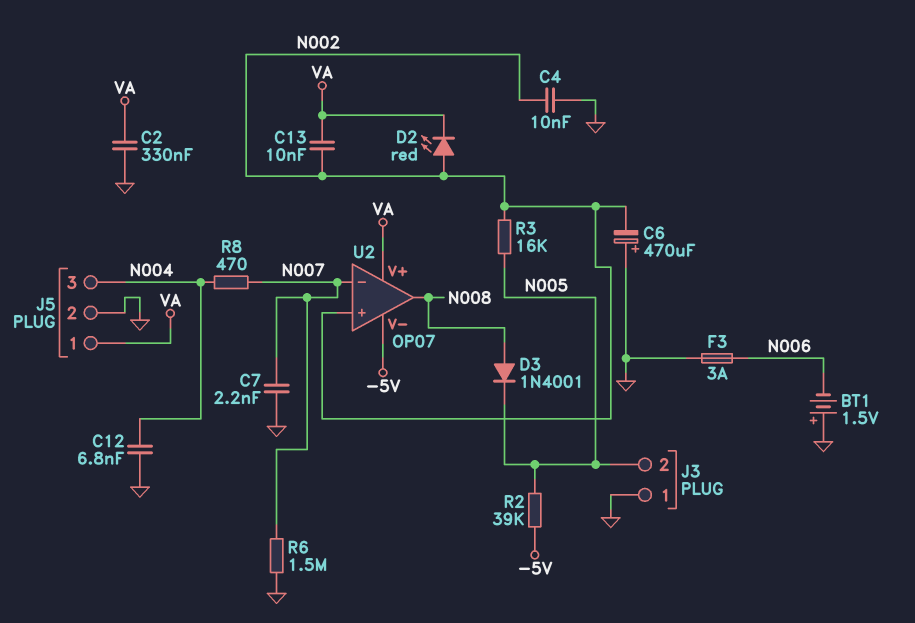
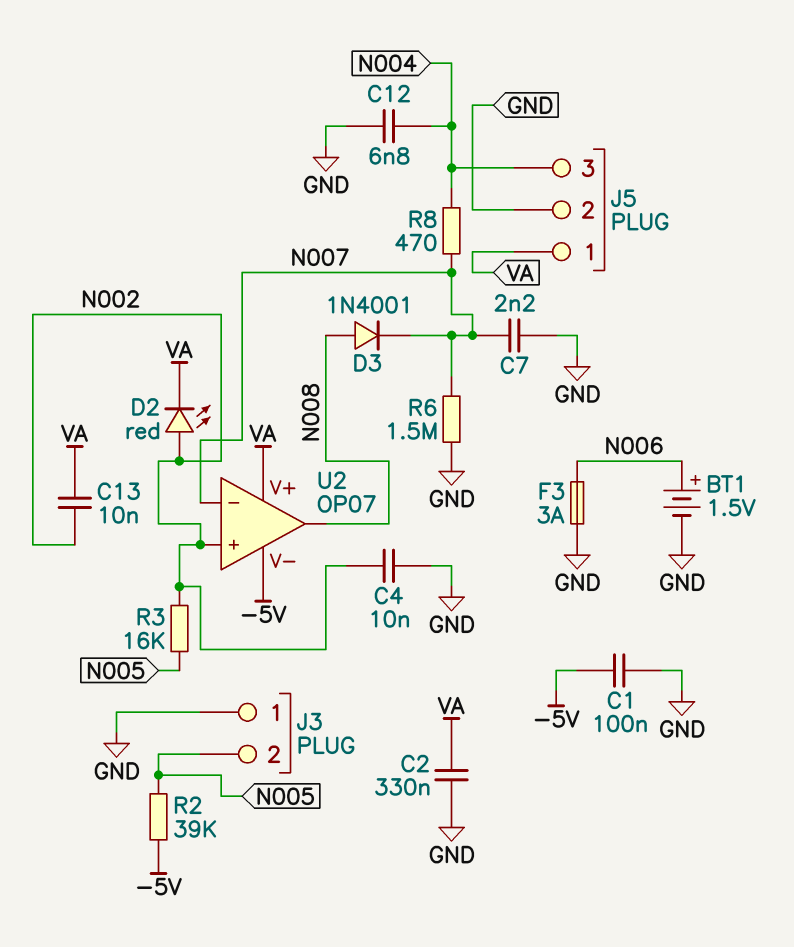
BT1: 1.5V (plus GND, minus N006) -> 1.5V (plus N006, minus GND)
C1: none -> 100nF (-5V, GND)
C6: 470uF (plus GND, minus N002) -> none
D3: diode 1N4001 (A N008, K N005) -> diode 1N4001 (A N008, K N007)

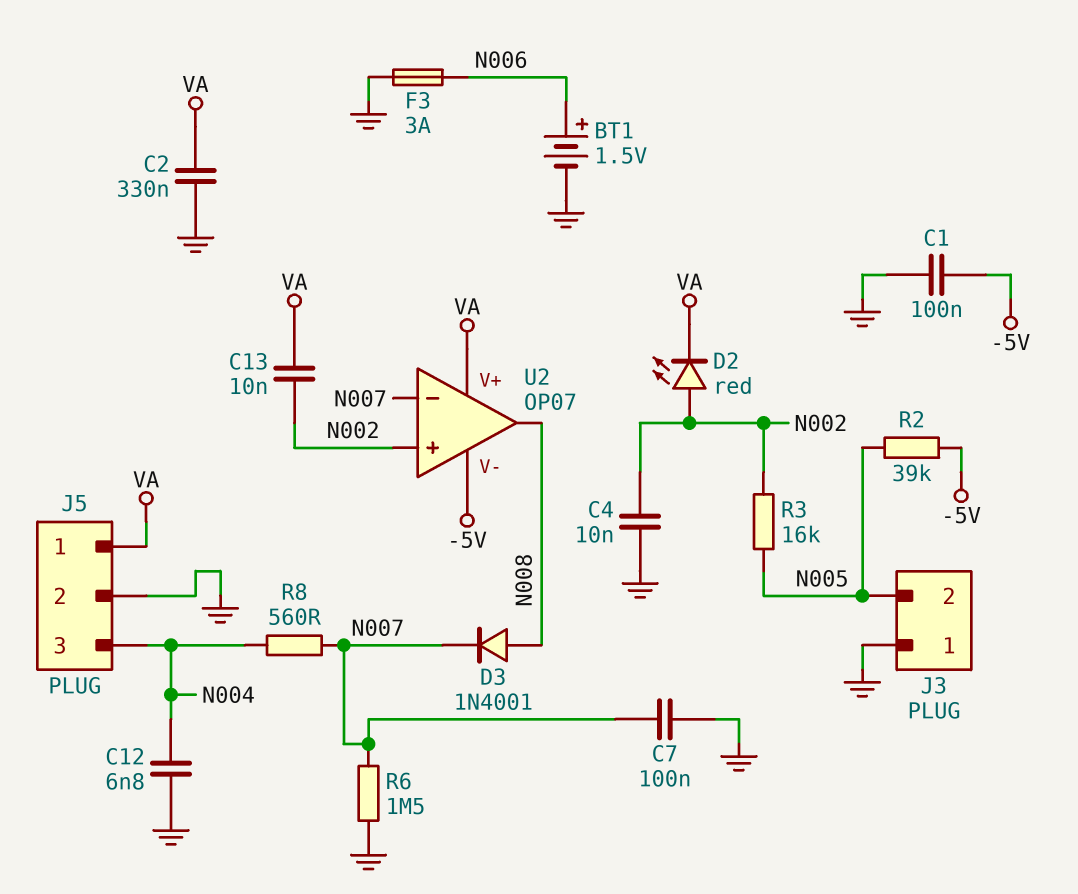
C7: 2.2nF (GND, N007) -> 100nF (GND, N007)
R8: 470 (N004, N007) -> 560 (N004, N007)

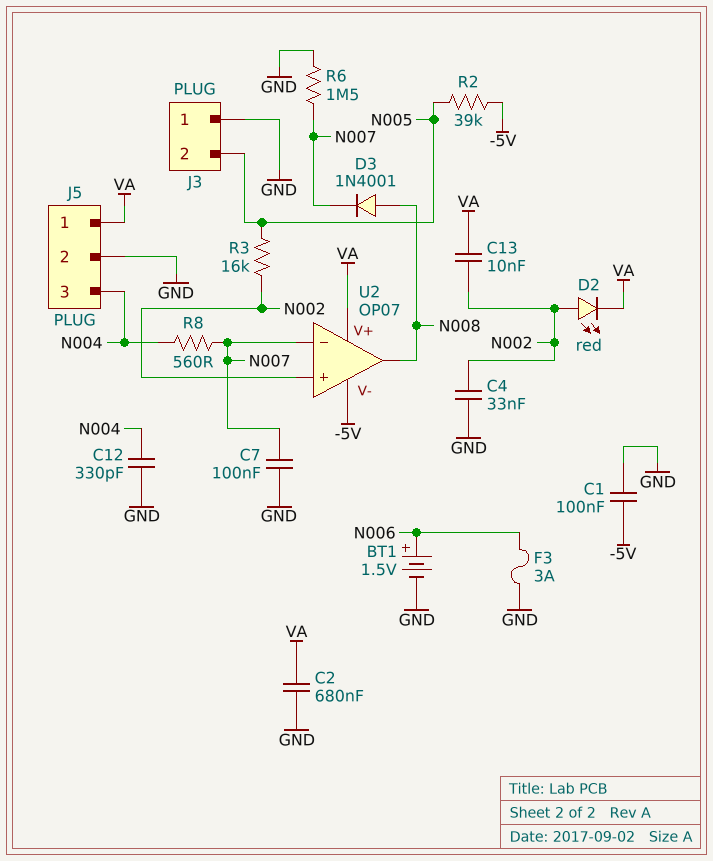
C2: 330nF (GND, VA) -> 680nF (GND, VA)
C4: 10nF (GND, N002) -> 33nF (GND, N002)
C12: 6.8nF (GND, N004) -> 330pF (GND, N004)

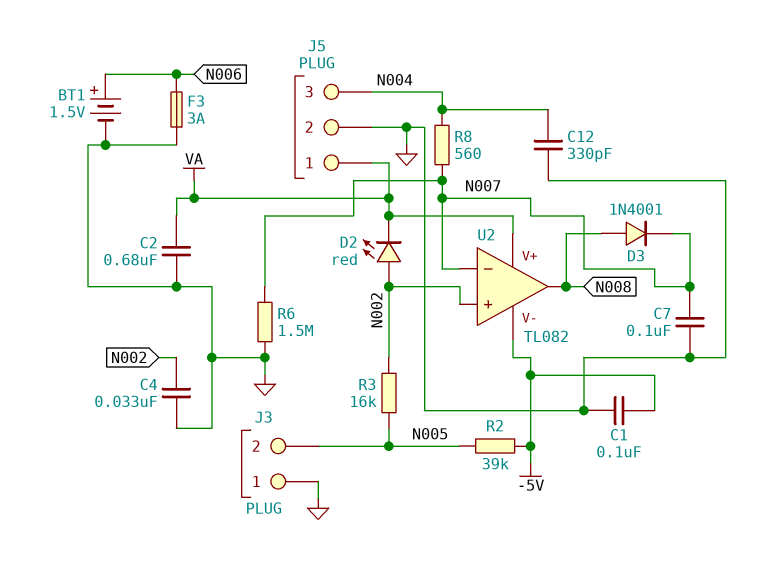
C13: 10nF (N002, VA) -> none
U2: OP07 -> TL082

